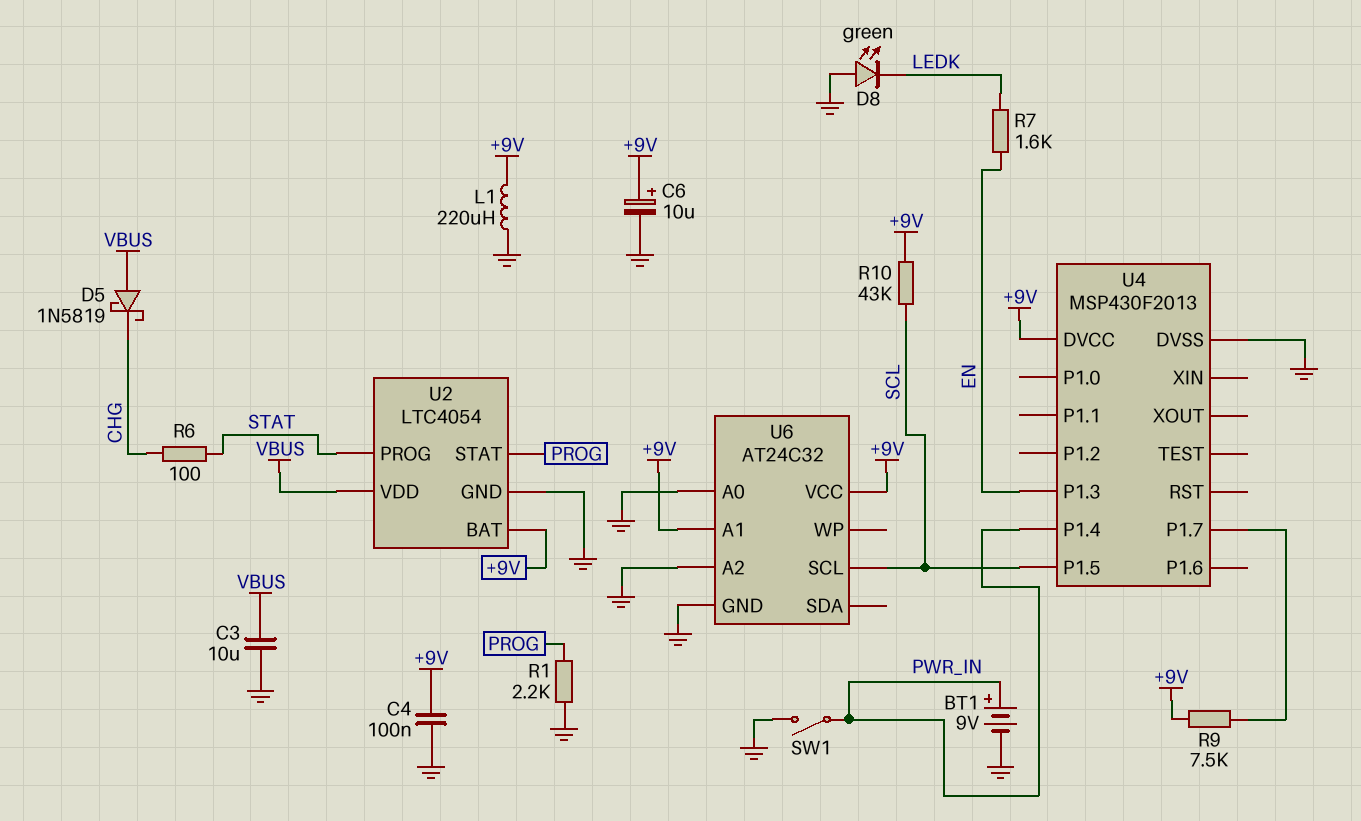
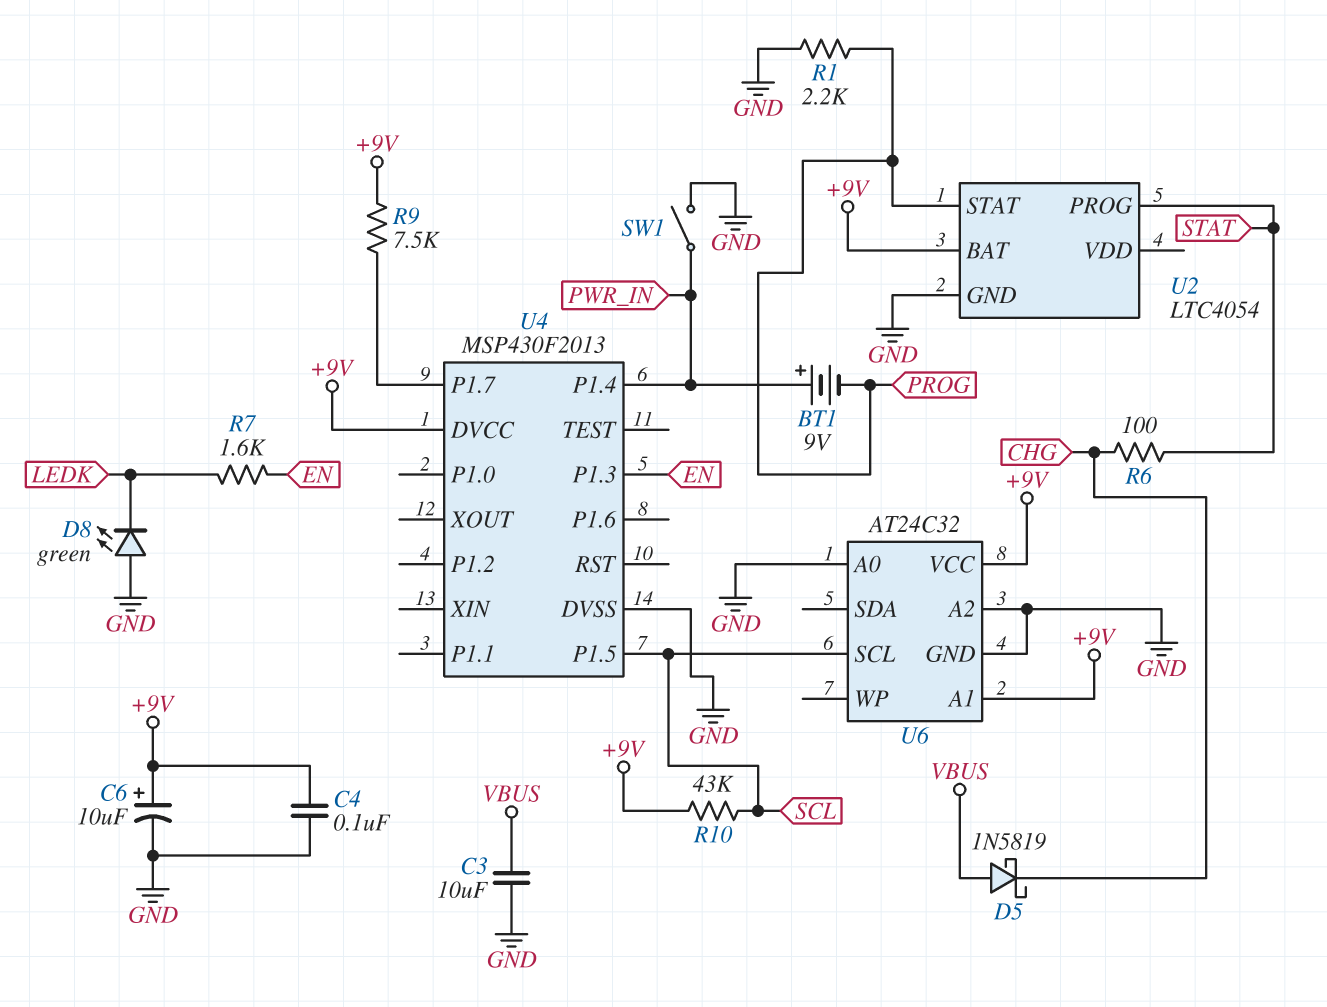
BT1: 9V (plus PWR_IN, minus GND) -> 9V (plus PWR_IN, minus PROG)
L1: 220uH (+9V, GND) -> none
U2 pin VDD: VBUS -> none

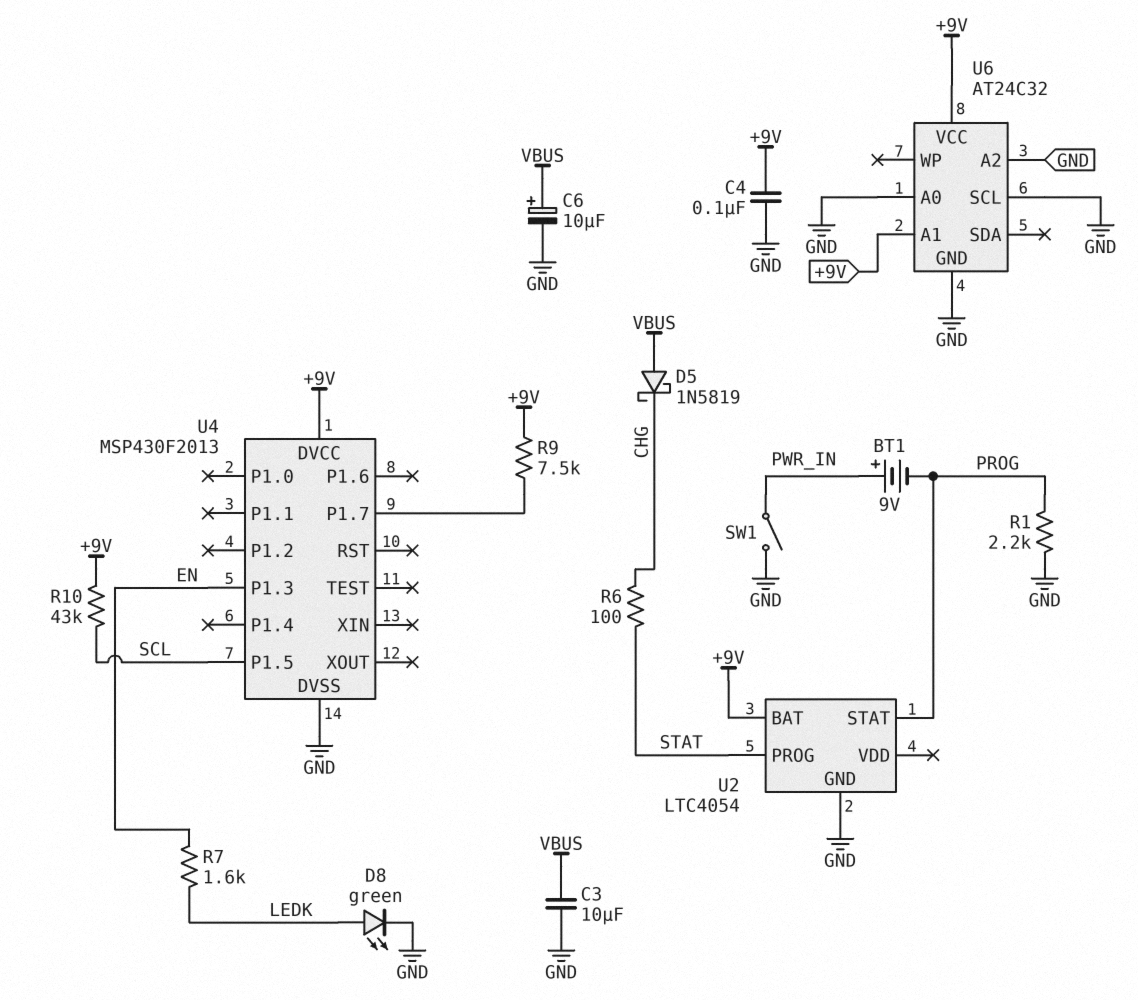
C6: 10uF (plus +9V, minus GND) -> 10uF (plus VBUS, minus GND)
D8: LED green (A GND, K LEDK) -> LED green (A LEDK, K GND)
U4 pin P1.4: PWR_IN -> none
U6 pin SCL: SCL -> GND

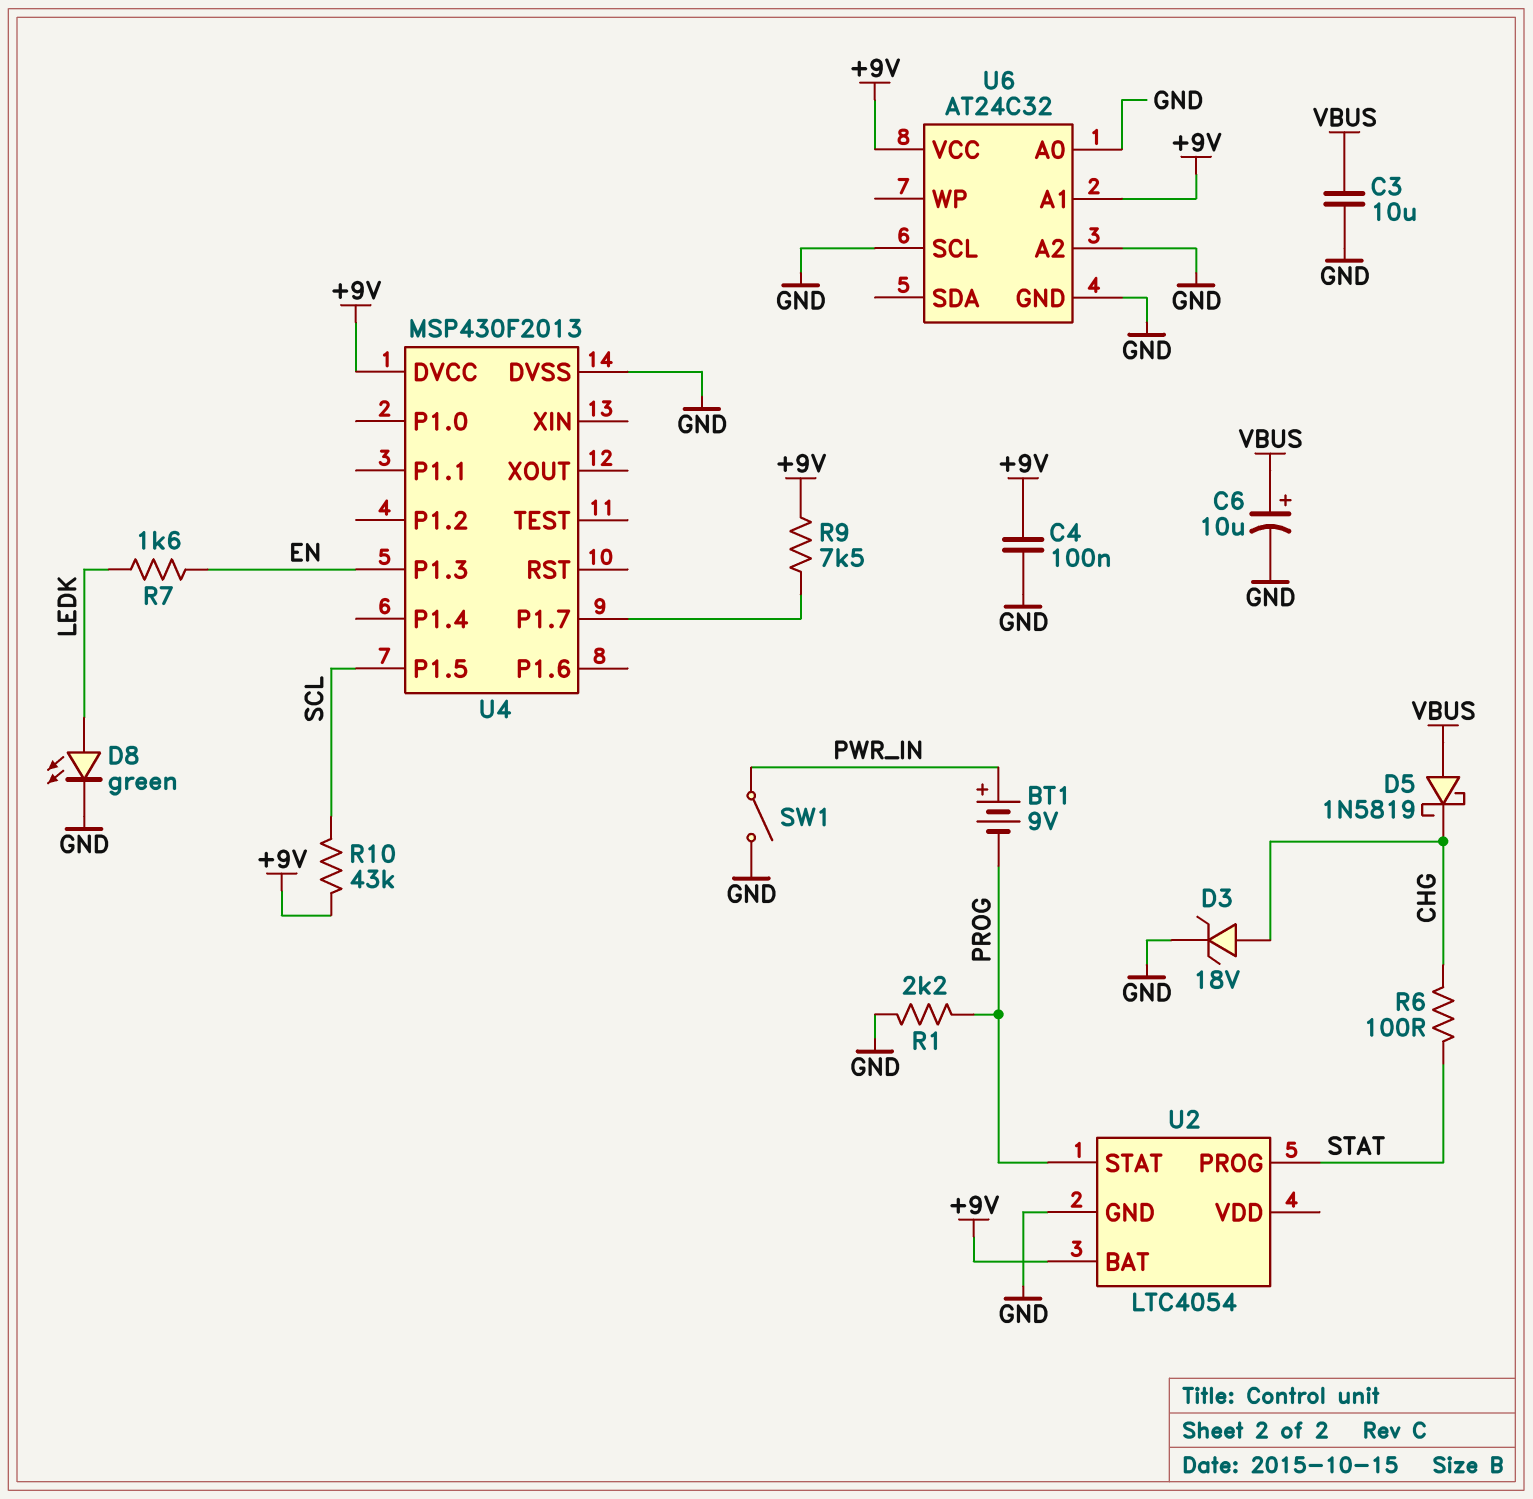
D3: none -> zener 18V (A CHG, K GND)

